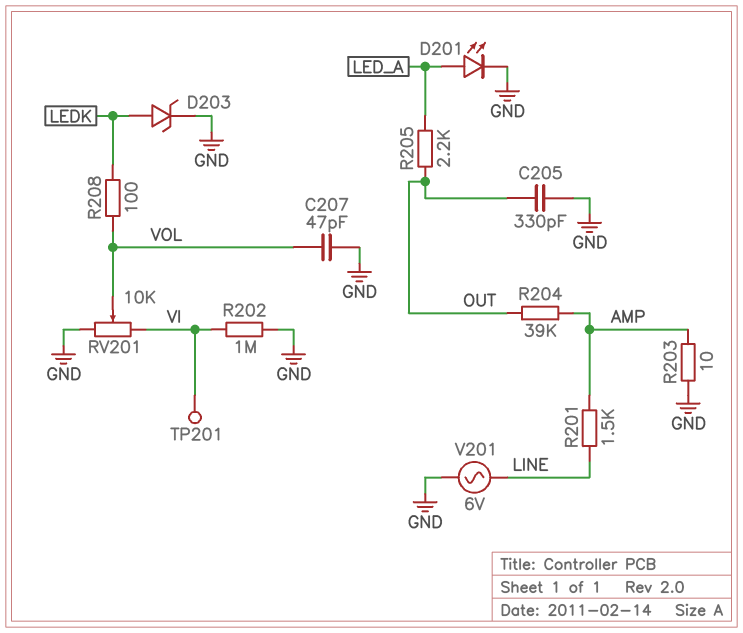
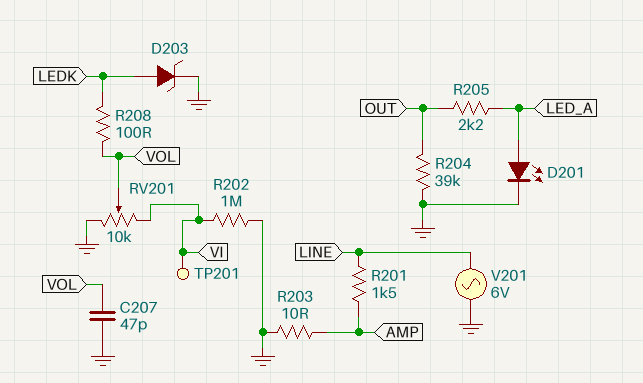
C205: 330pF (GND, OUT) -> none
R204: 39k (AMP, OUT) -> 39k (GND, OUT)

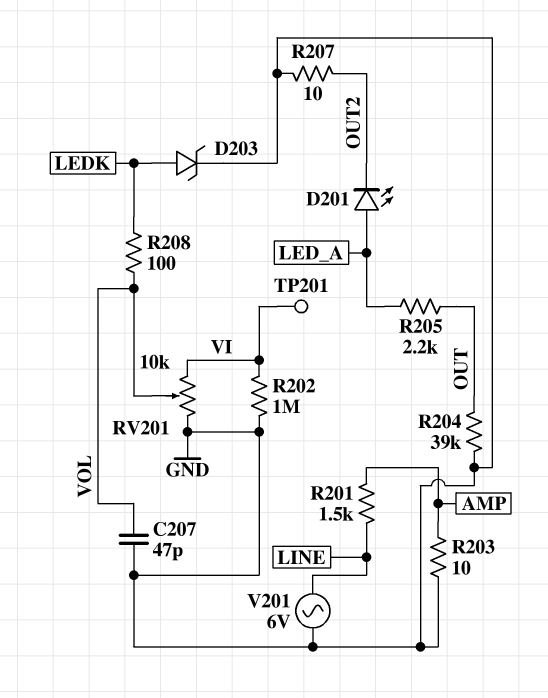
D201: LED (A LED_A, K GND) -> LED (A LED_A, K OUT2)
R207: none -> 10 (GND, OUT2)

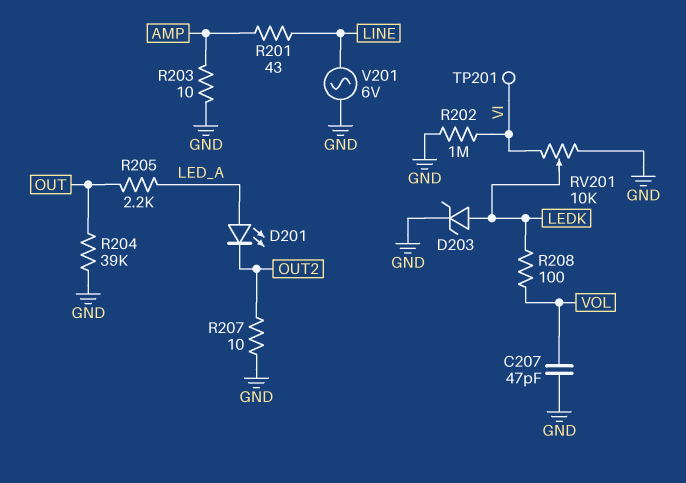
R201: 1.5k (AMP, LINE) -> 43 (AMP, LINE)
RV201: 10k (GND, VI, wiper VOL) -> 10k (GND, VI, wiper LEDK)

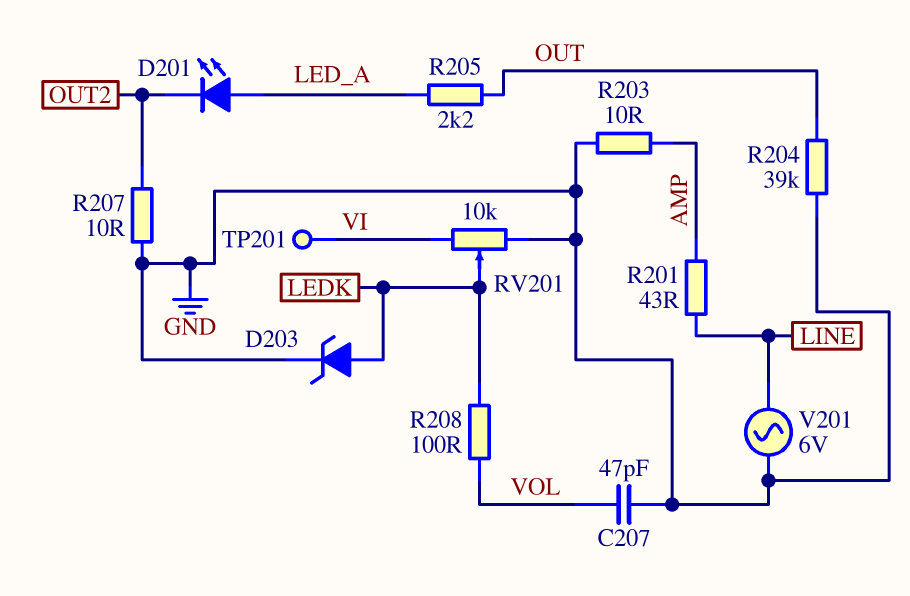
R202: 1M (GND, VI) -> none

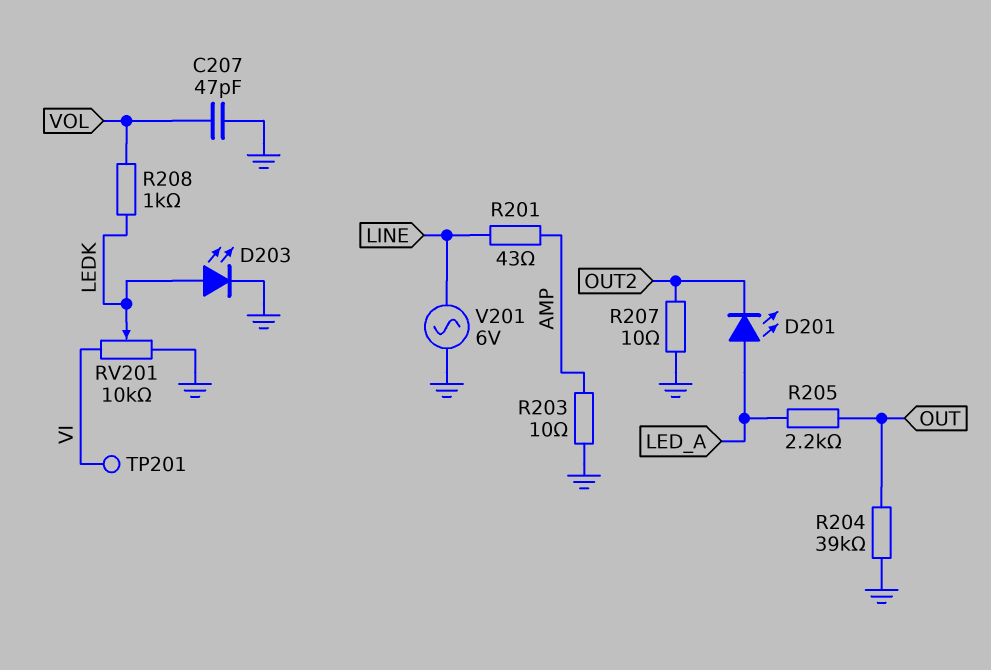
D203: zener (A LEDK, K GND) -> LED (A LEDK, K GND)
R208: 100 (LEDK, VOL) -> 1k (LEDK, VOL)

